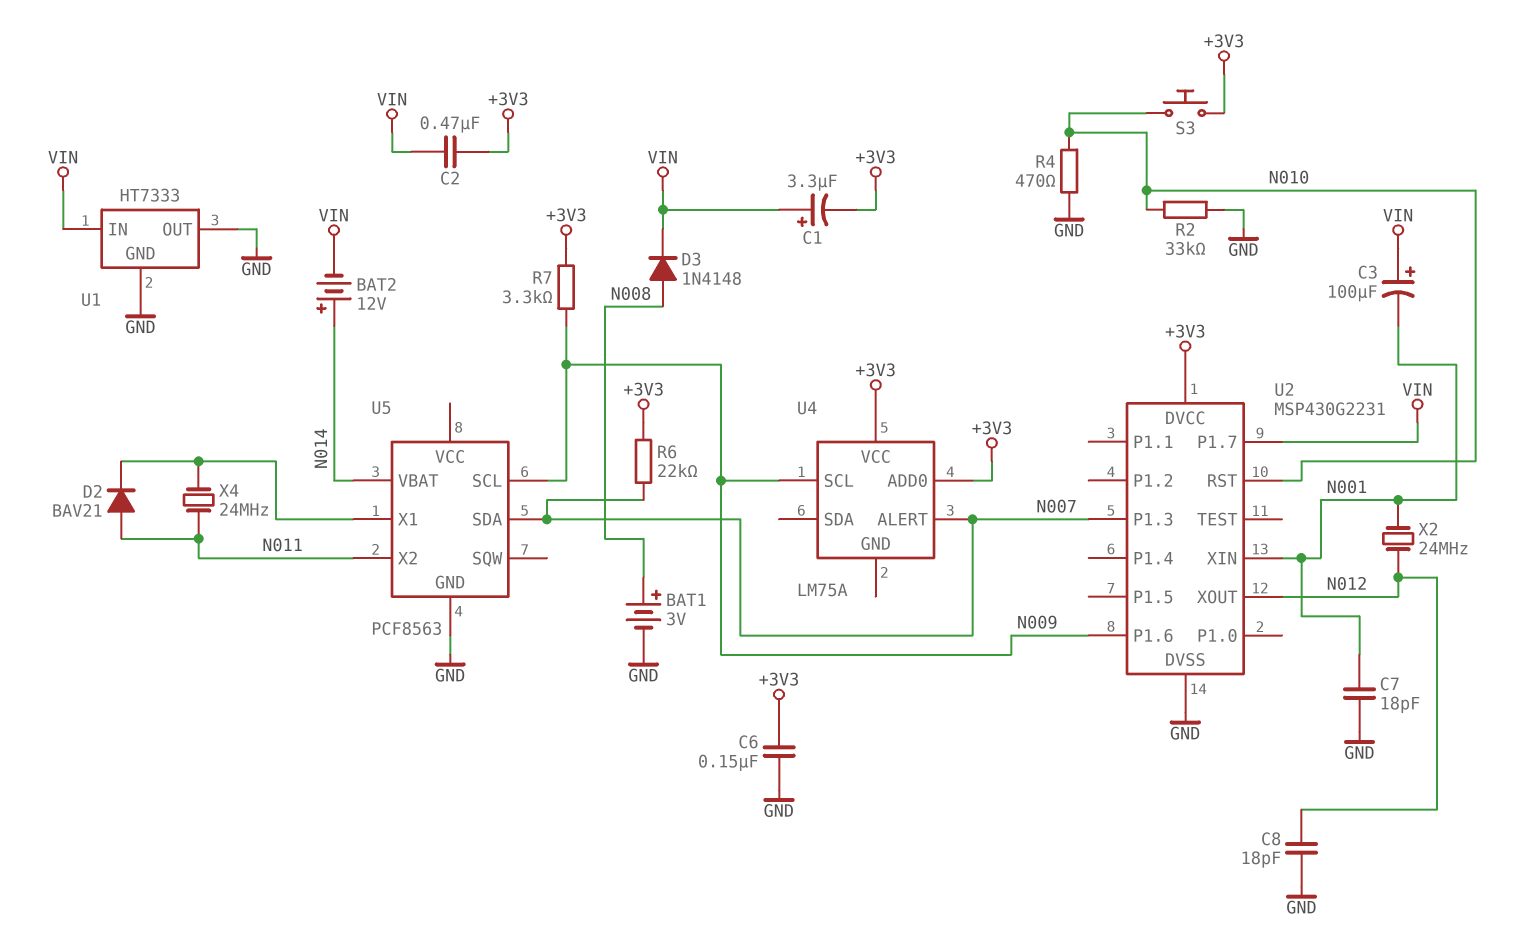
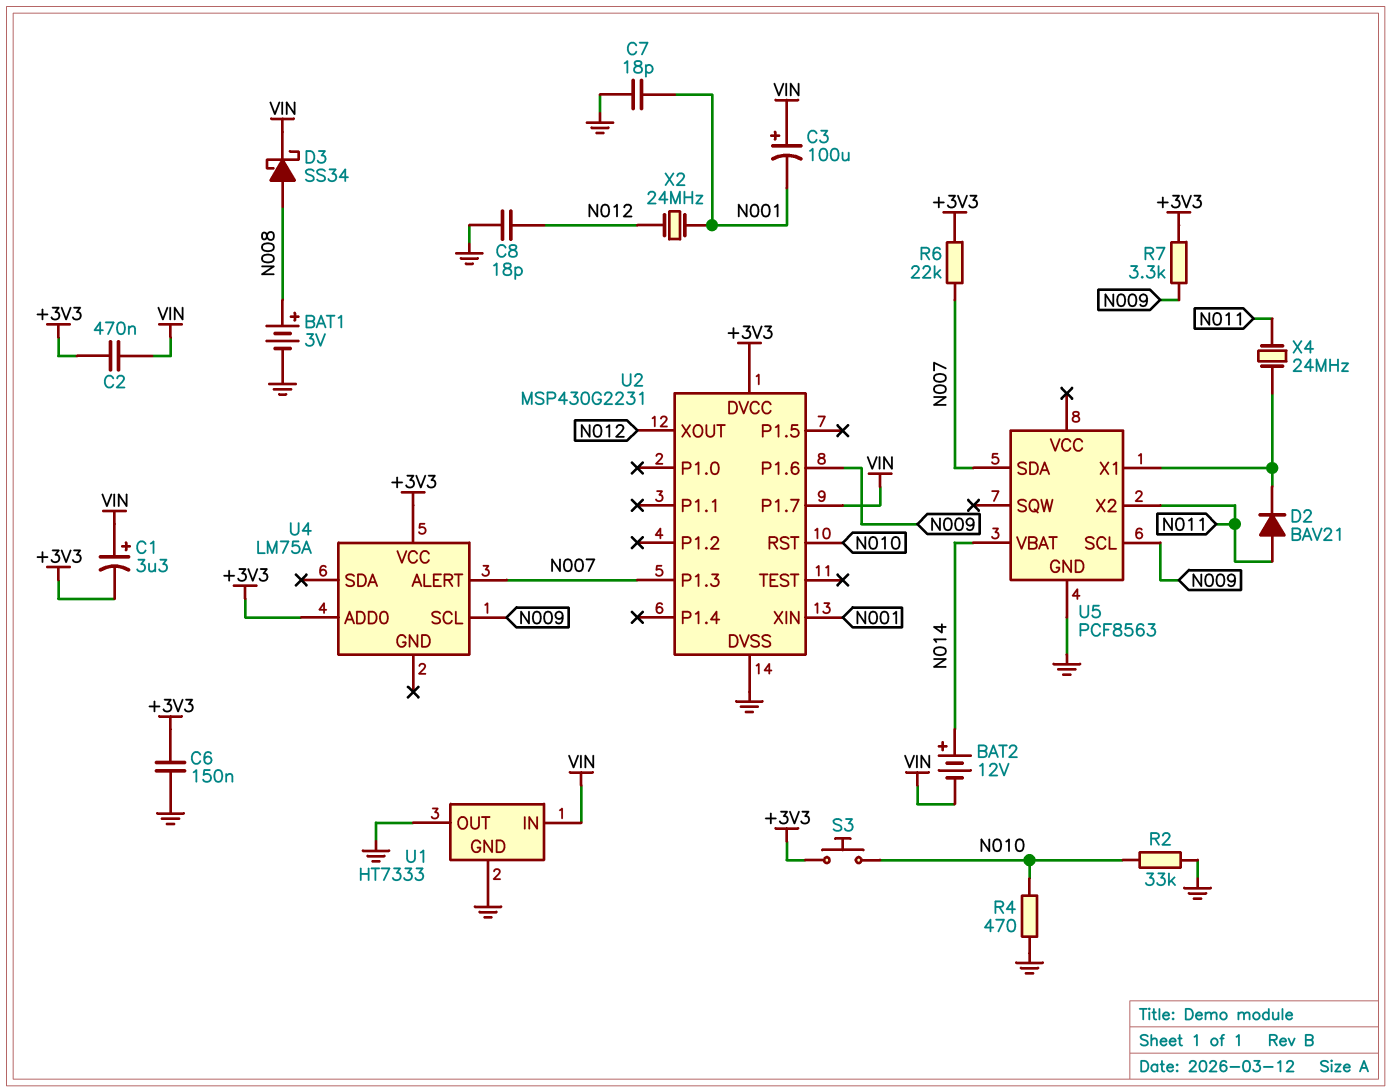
D3: diode 1N4148 (A N008, K VIN) -> schottky SS34 (A N008, K VIN)

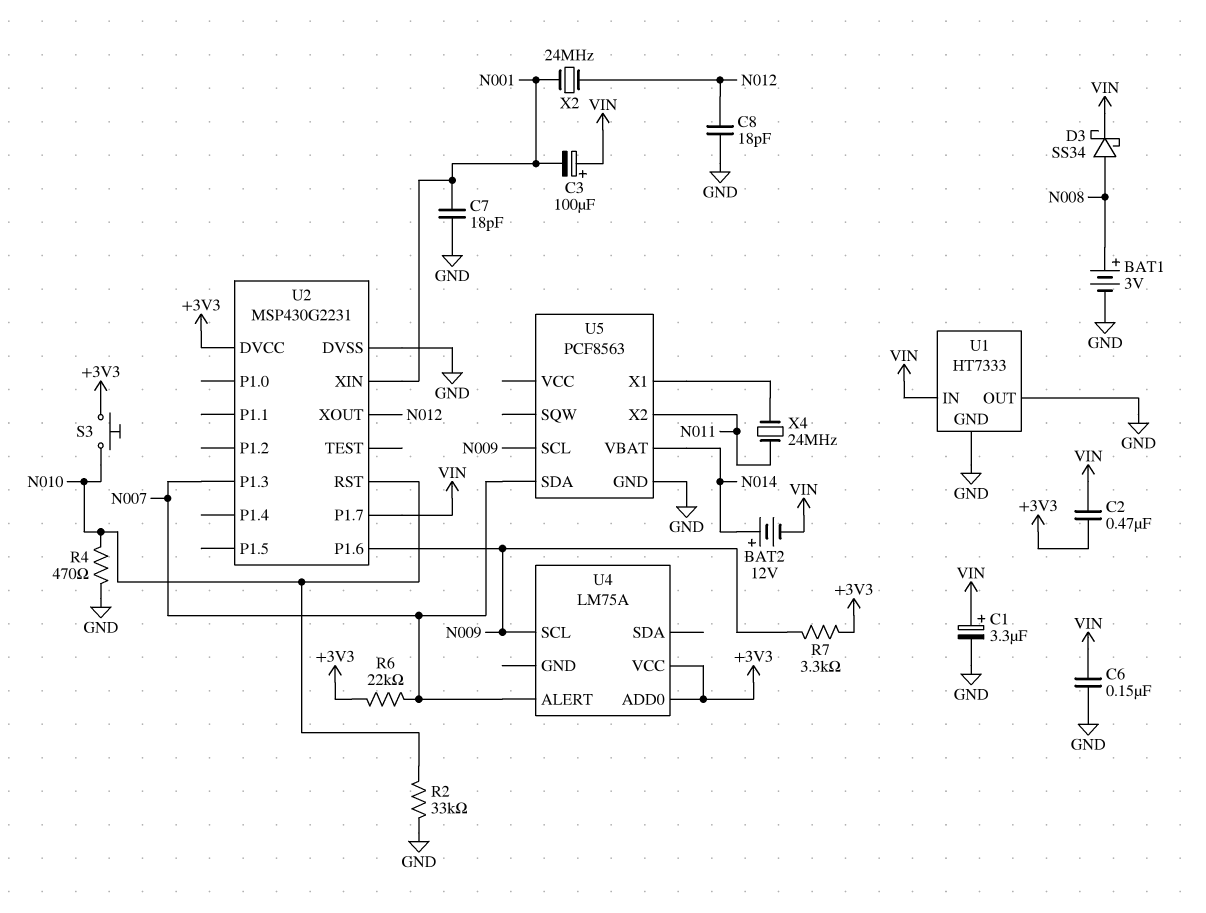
C1: 3.3uF (plus VIN, minus +3V3) -> 3.3uF (plus VIN, minus GND)
C6: 150nF (+3V3, GND) -> 150nF (GND, VIN)
D2: diode BAV21 (A N011, K U5/X1) -> none

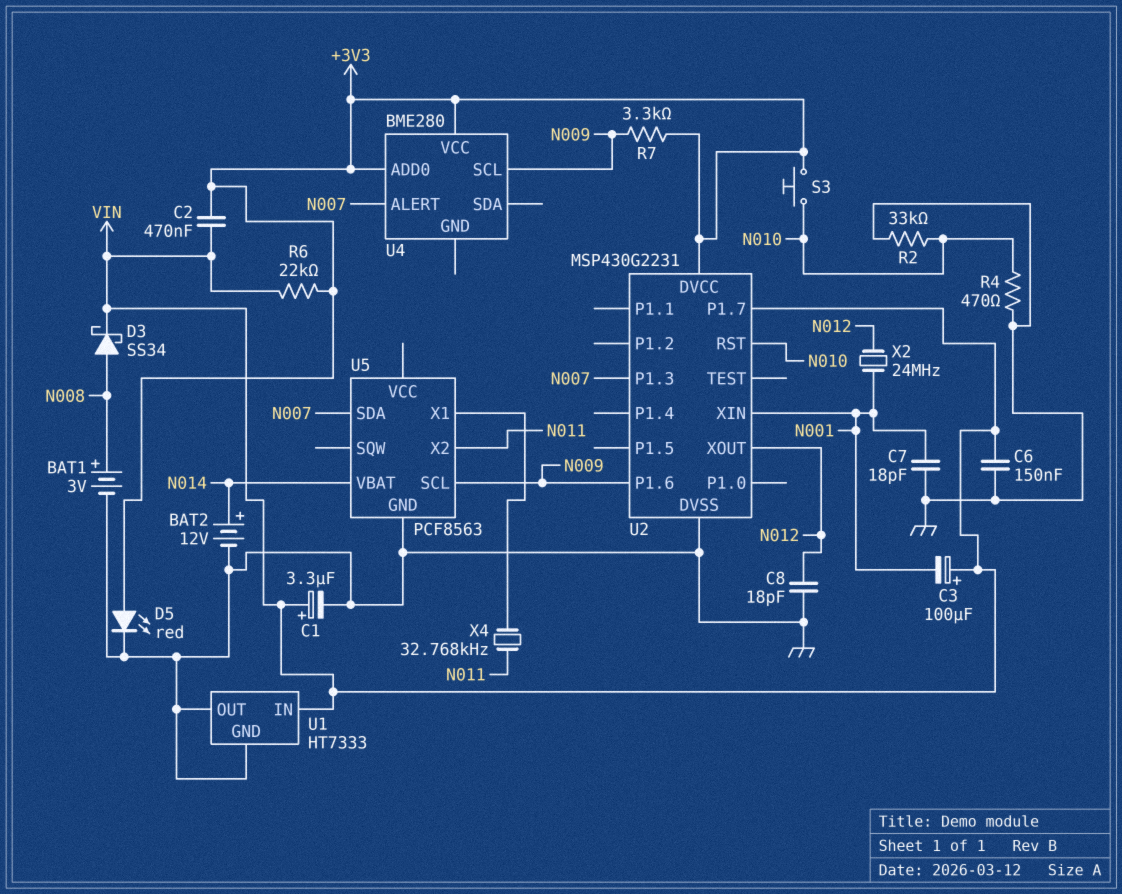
BAT2: 12V (plus N014, minus VIN) -> 12V (plus N014, minus GND)
D5: none -> LED red (A +3V3, K GND)
R6: 22k (+3V3, N007) -> 22k (+3V3, VIN)
U4: LM75A -> BME280
X4: 24MHz (N011, U5/X1) -> 32.768kHz (N011, U5/X1)

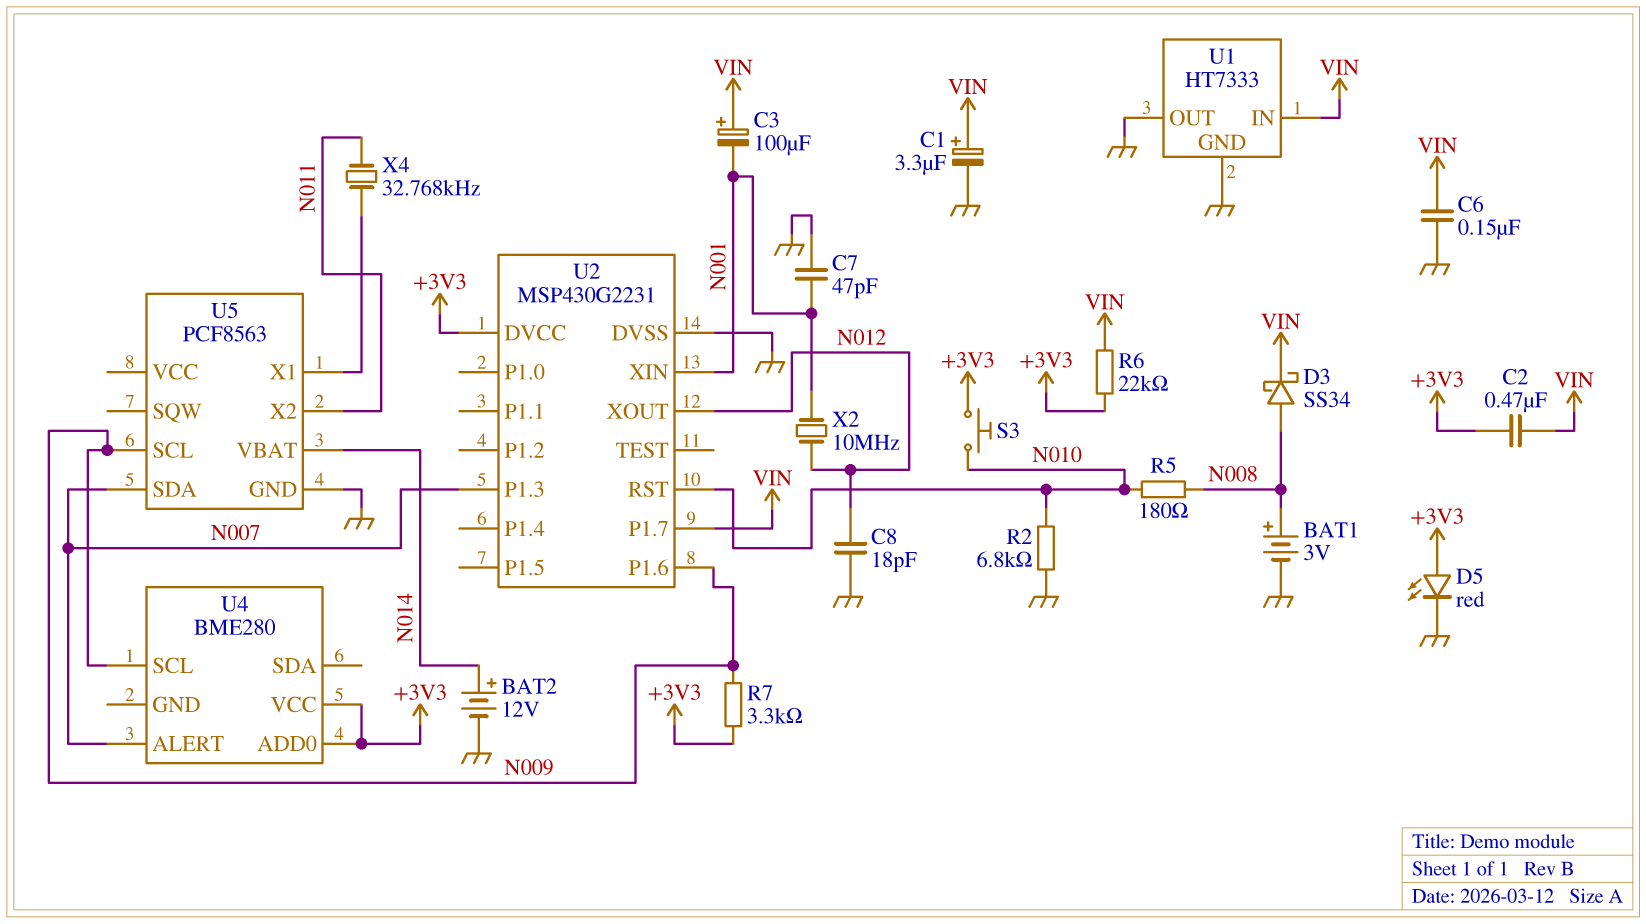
C7: 18pF (GND, N001) -> 47pF (GND, N001)
R2: 33k (GND, N010) -> 6.8k (GND, N010)
R4: 470 (GND, N010) -> none
R5: none -> 180 (N008, N010)
X2: 24MHz (N001, N012) -> 10MHz (N001, N012)

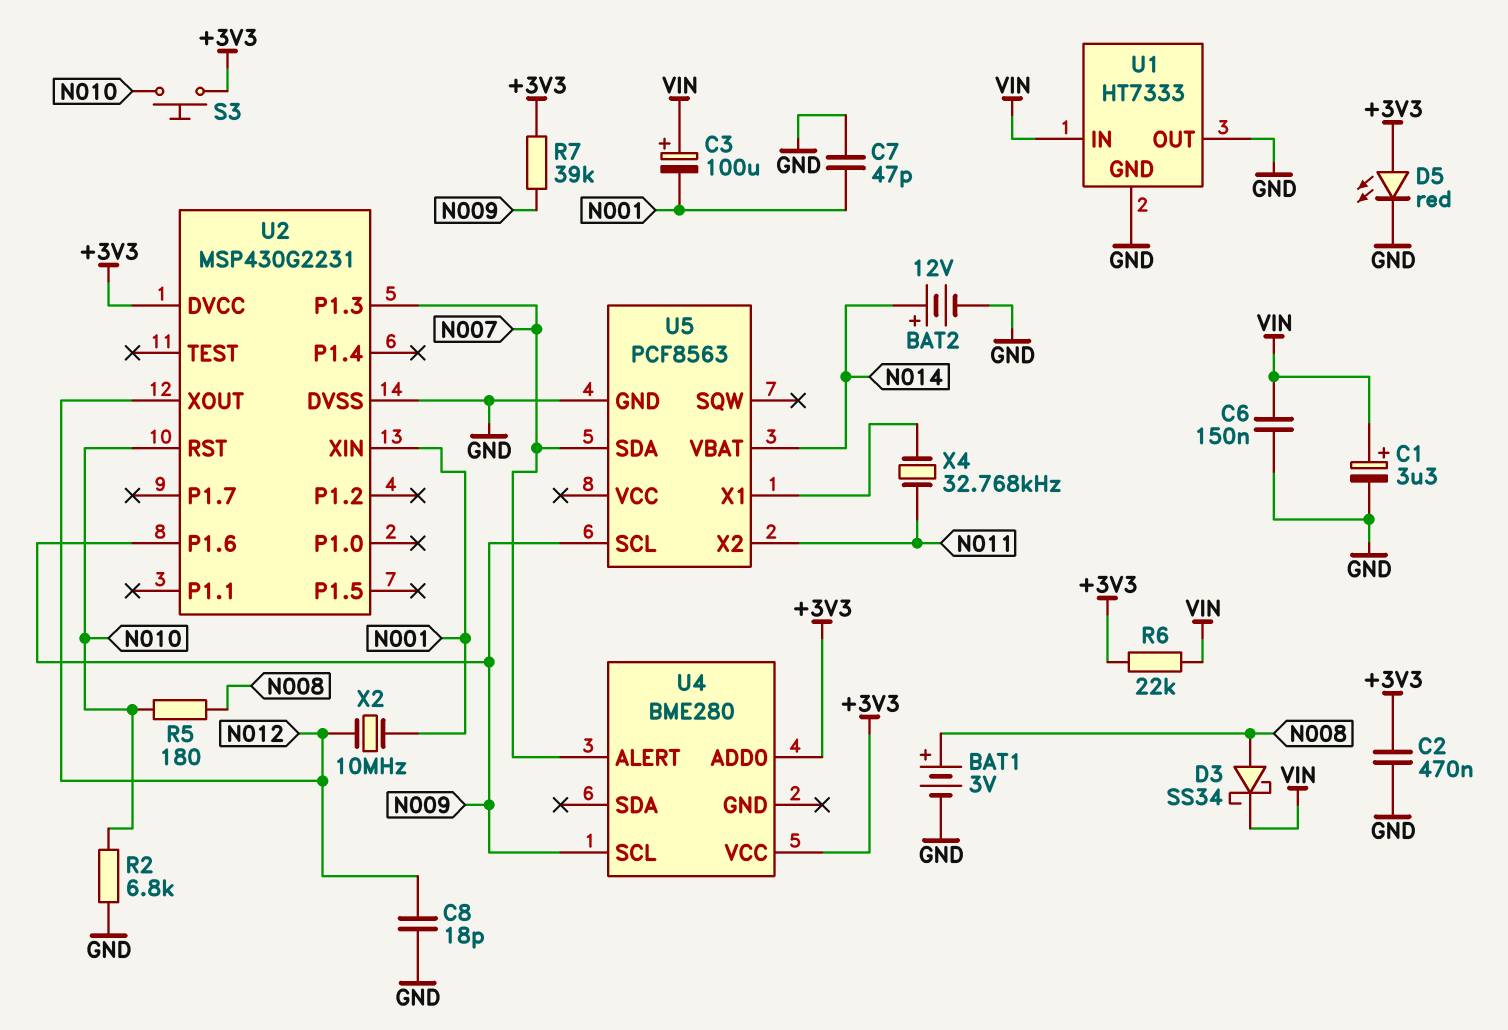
C2: 470nF (+3V3, VIN) -> 470nF (+3V3, GND)
R7: 3.3k (+3V3, N009) -> 39k (+3V3, N009)
U2 pin P1.7: VIN -> none

